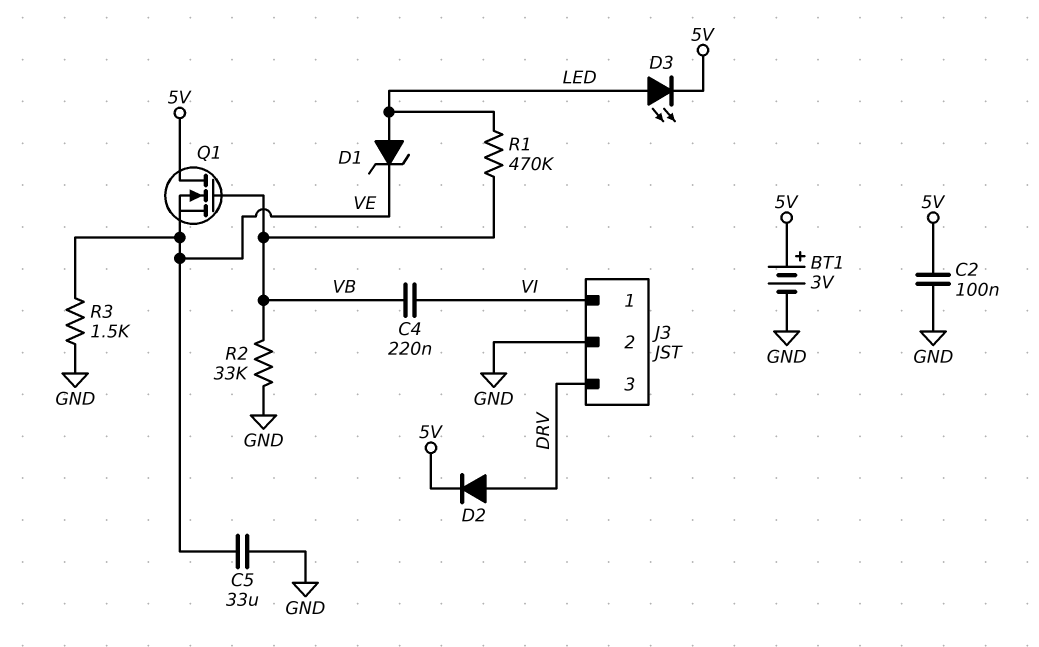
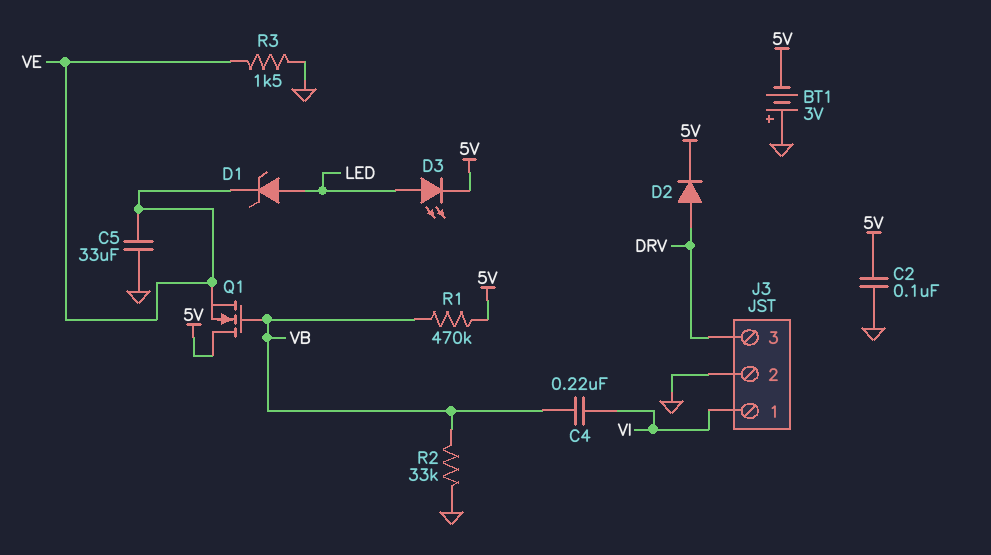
BT1: 3V (plus 5V, minus GND) -> 3V (plus GND, minus 5V)
R1: 470k (LED, VB) -> 470k (5V, VB)

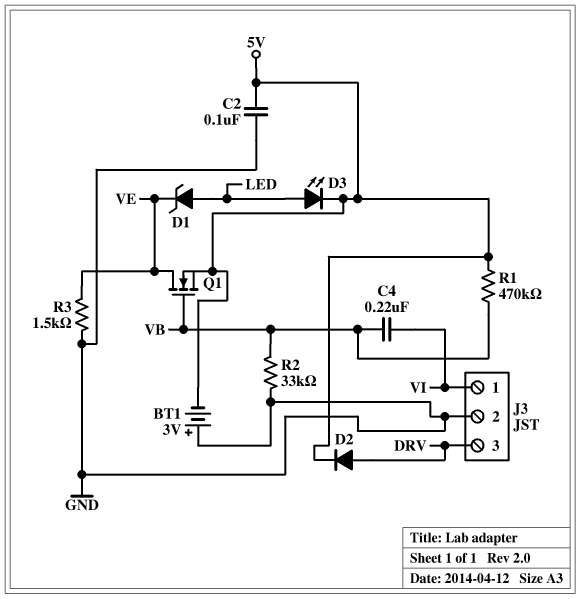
C5: 33uF (GND, VE) -> none
Q1: NMOS (G VB, D 5V, S VE) -> NMOS (G VB, D VE, S 5V)

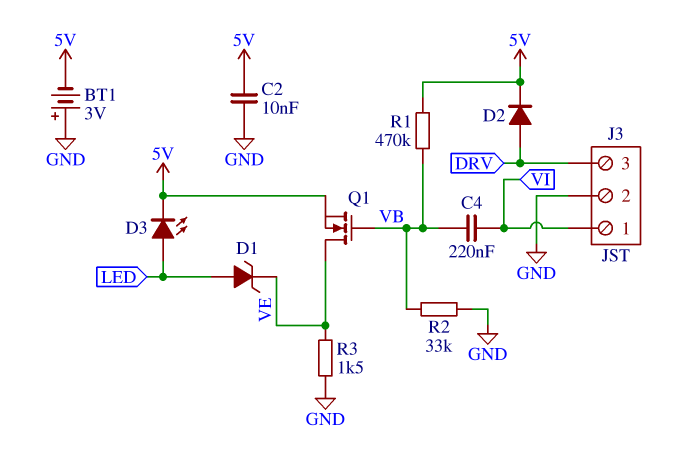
C2: 100nF (5V, GND) -> 10nF (5V, GND)

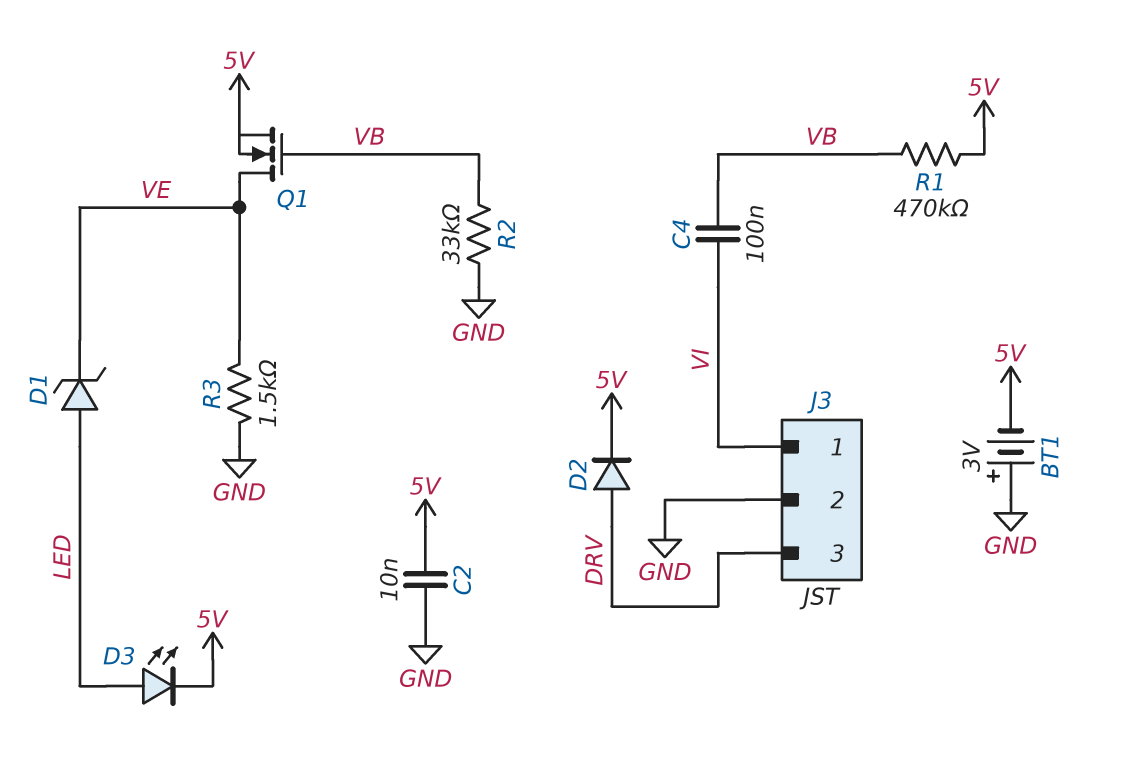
C4: 220nF (VB, VI) -> 100nF (VB, VI)

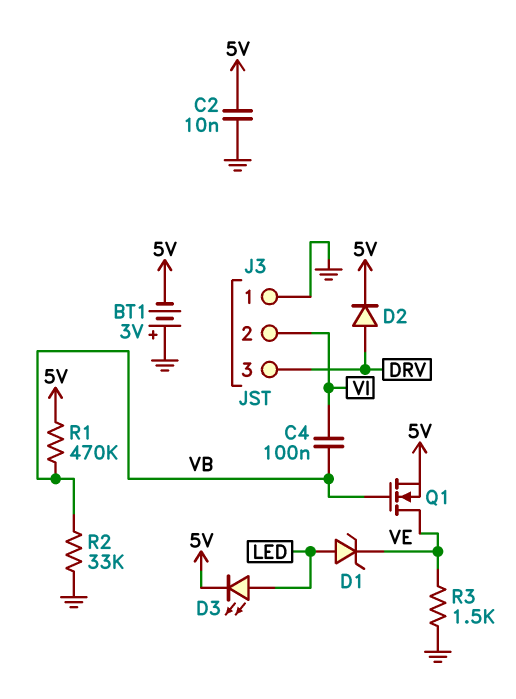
J3 pin 1: VI -> GND
J3 pin 2: GND -> VI

